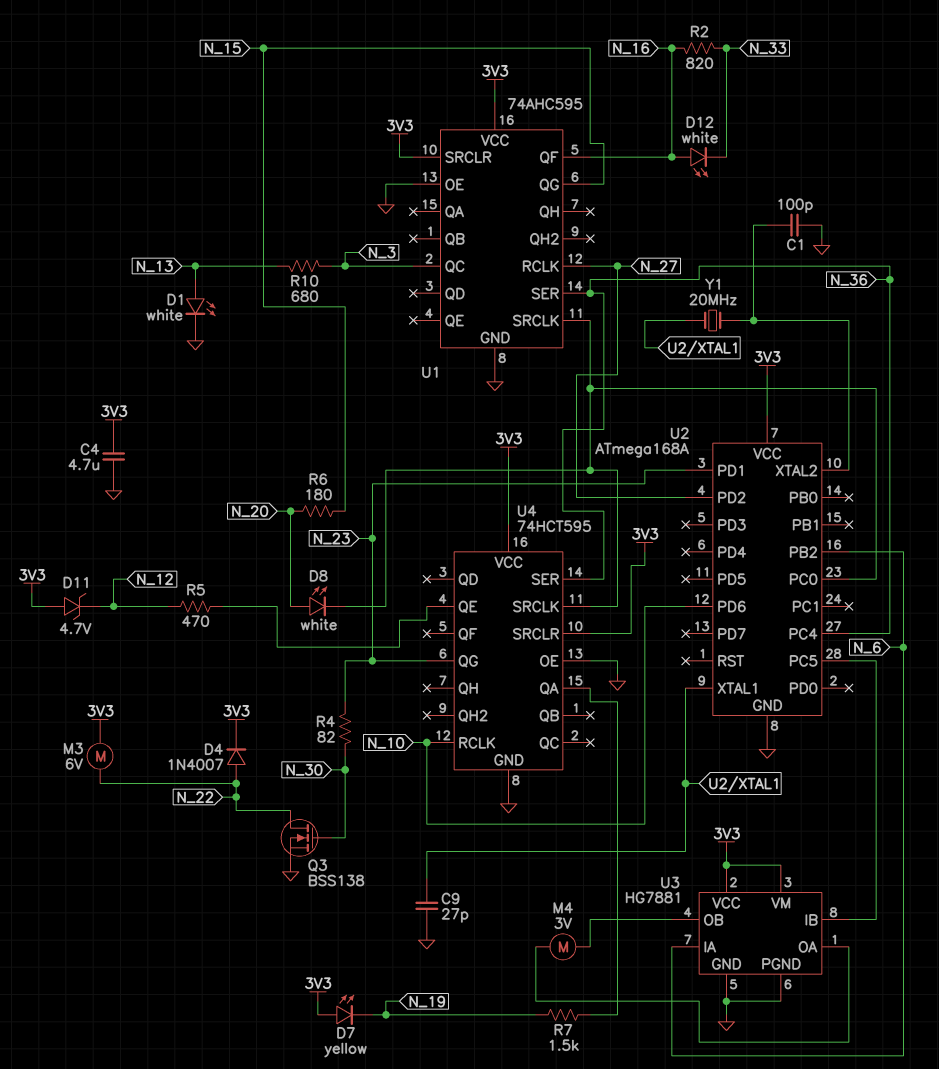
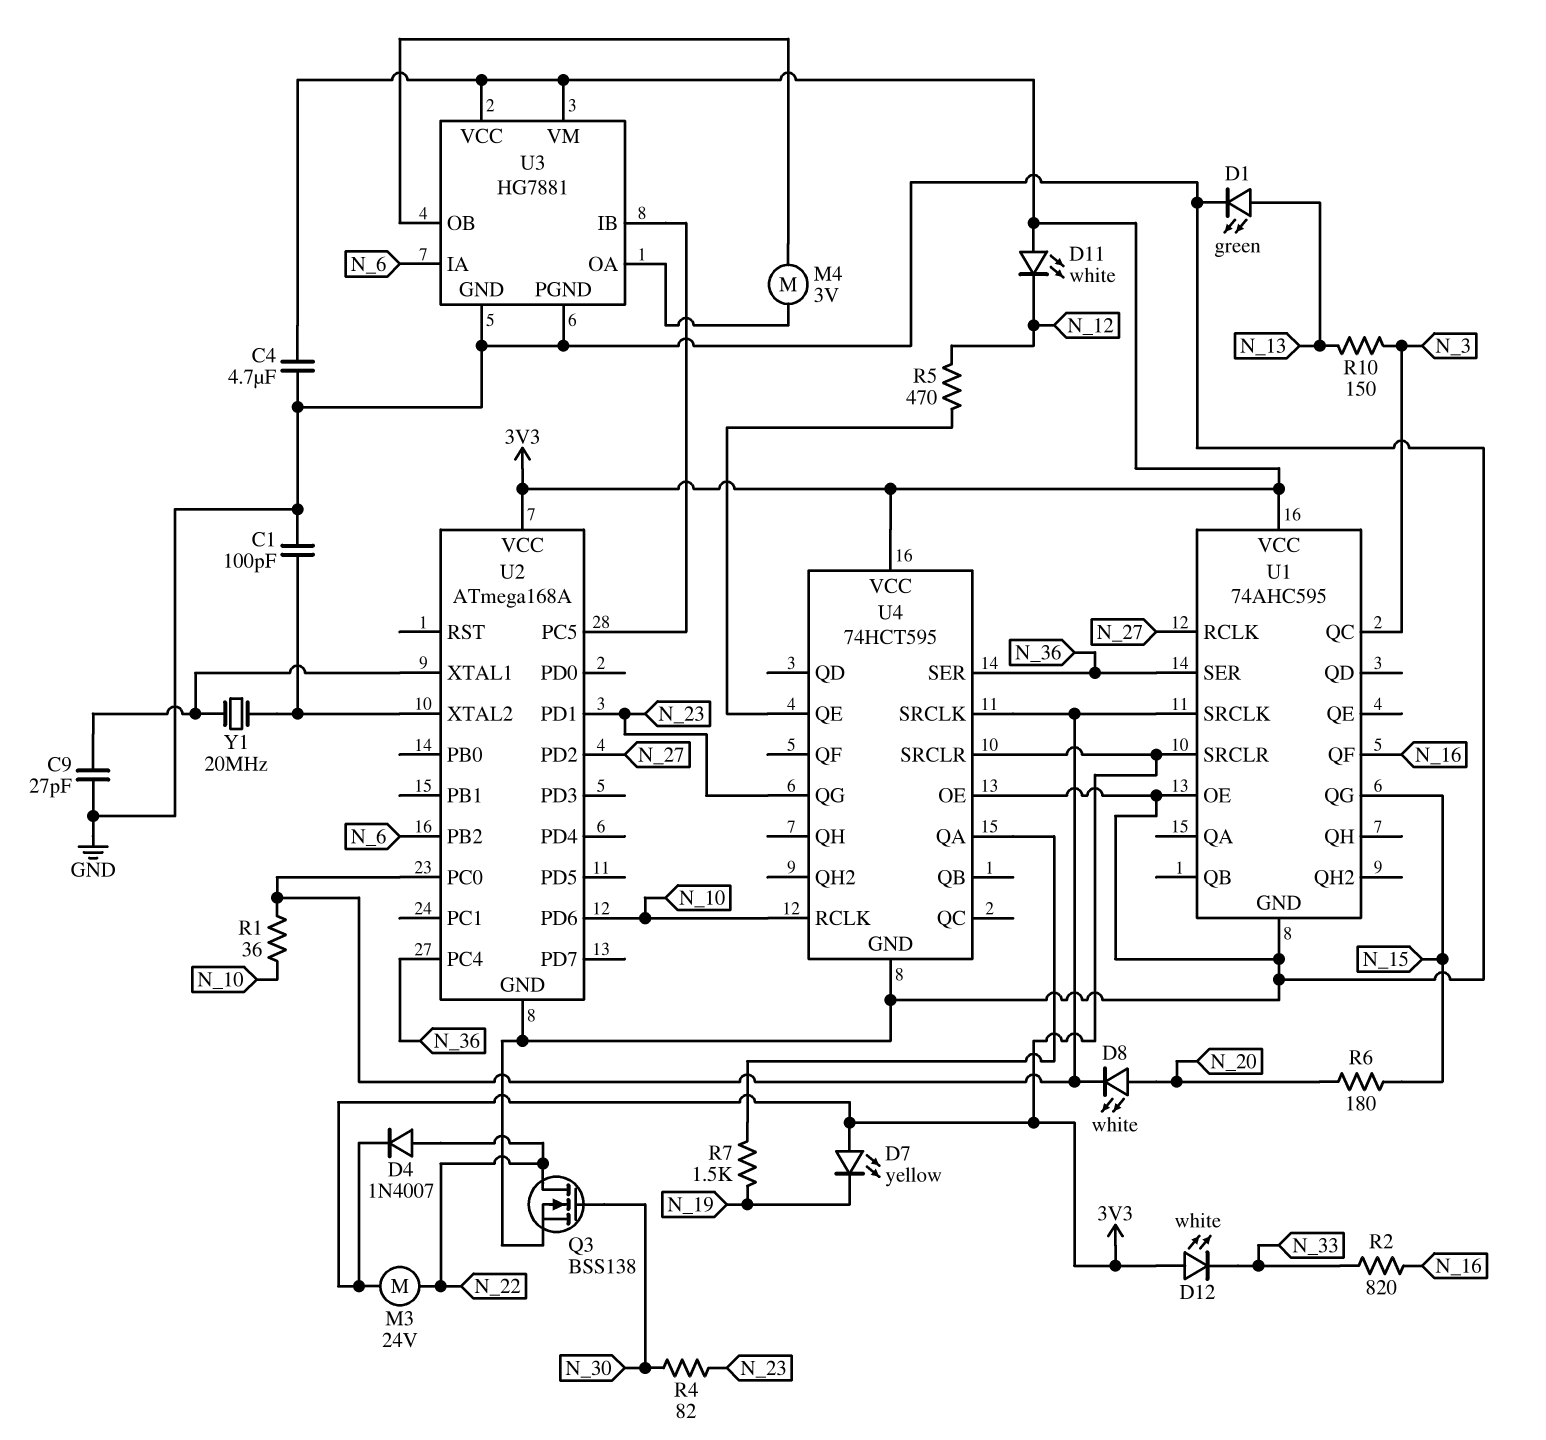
D1: LED white (A N_13, K GND) -> LED green (A N_13, K GND)
D11: zener 4.7V (A 3V3, K N_12) -> LED white (A 3V3, K N_12)
D12: LED white (A N_16, K N_33) -> LED white (A 3V3, K N_33)
M3: motor 6V (3V3, N_22) -> motor 24V (3V3, N_22)
R1: none -> 36 (N_10, U1/SRCLK)
R10: 680 (N_3, N_13) -> 150 (N_3, N_13)

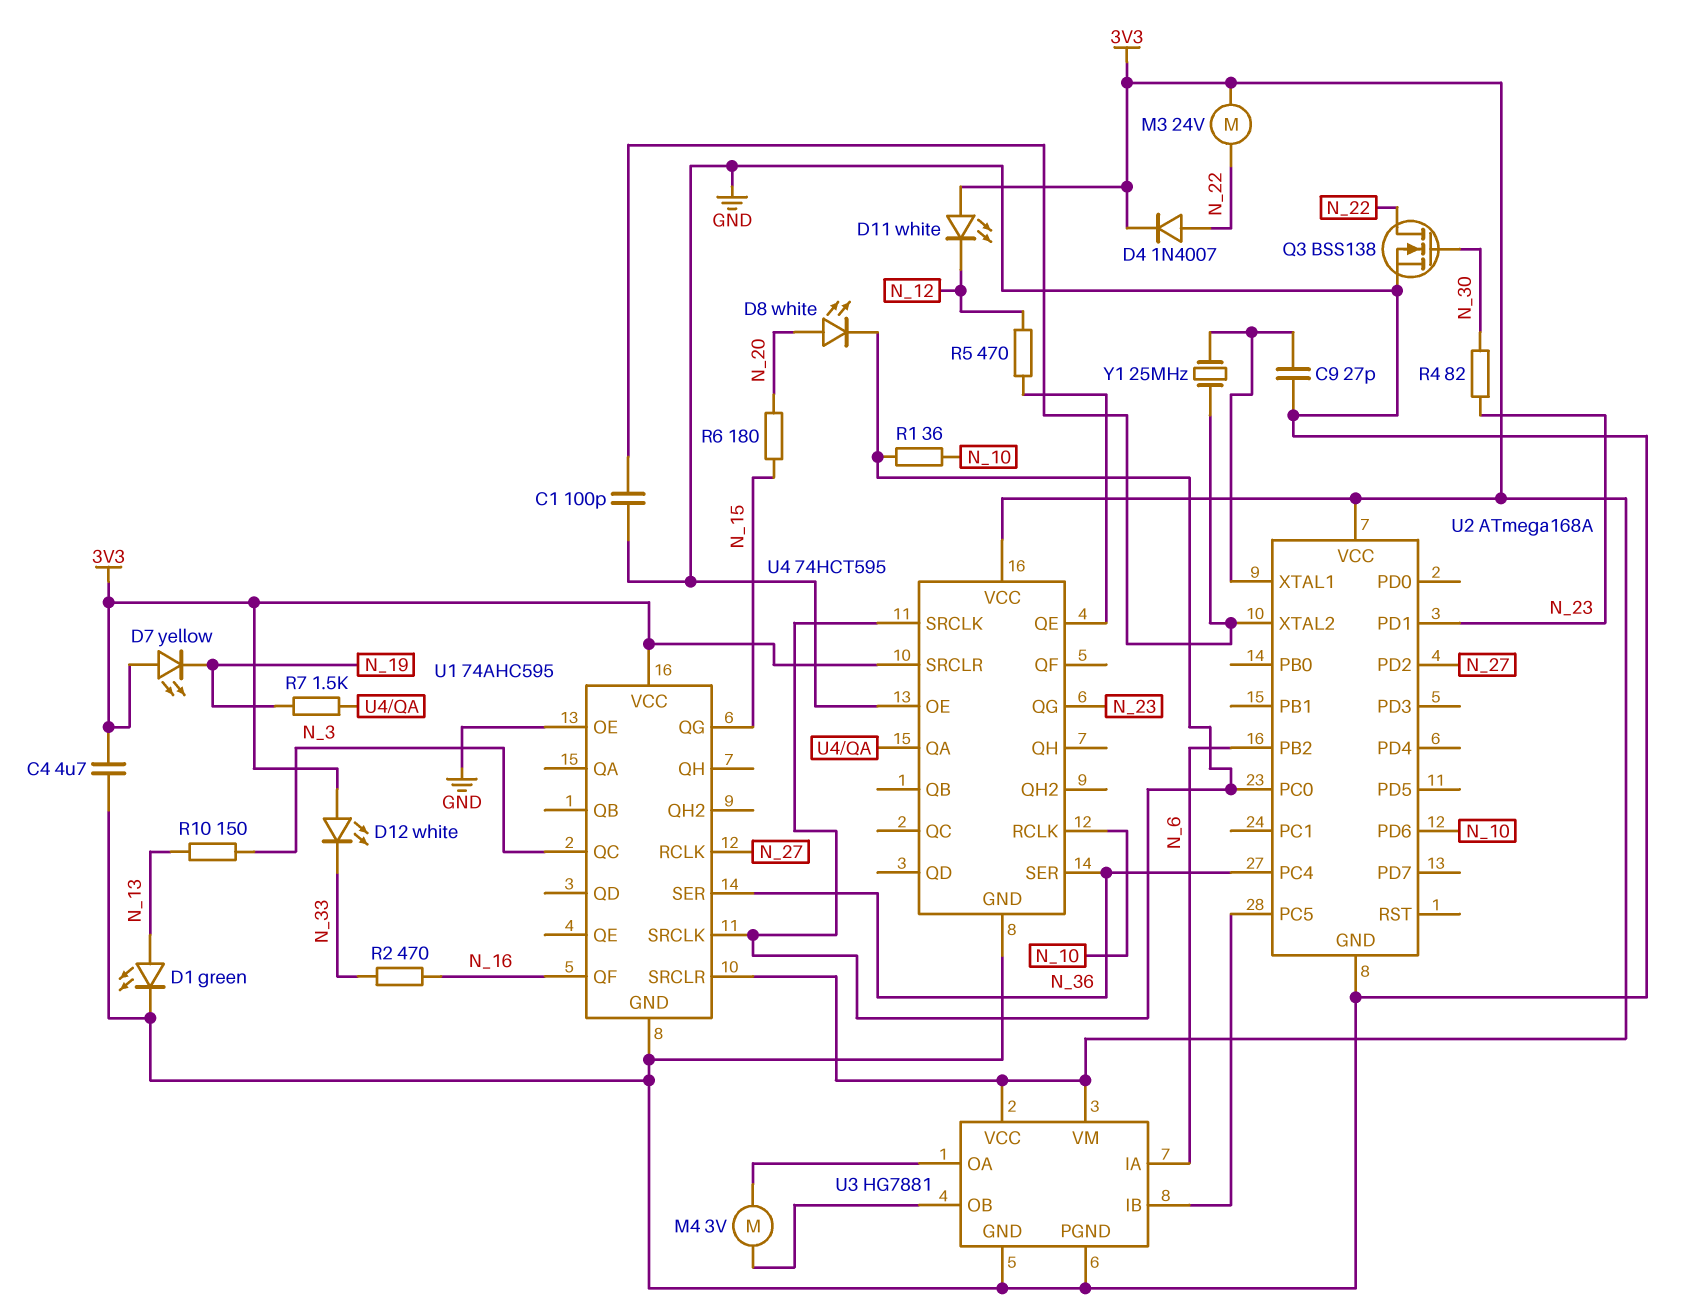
R2: 820 (N_16, N_33) -> 470 (N_16, N_33)
Y1: 20MHz (U2/XTAL1, U2/XTAL2) -> 25MHz (U2/XTAL1, U2/XTAL2)

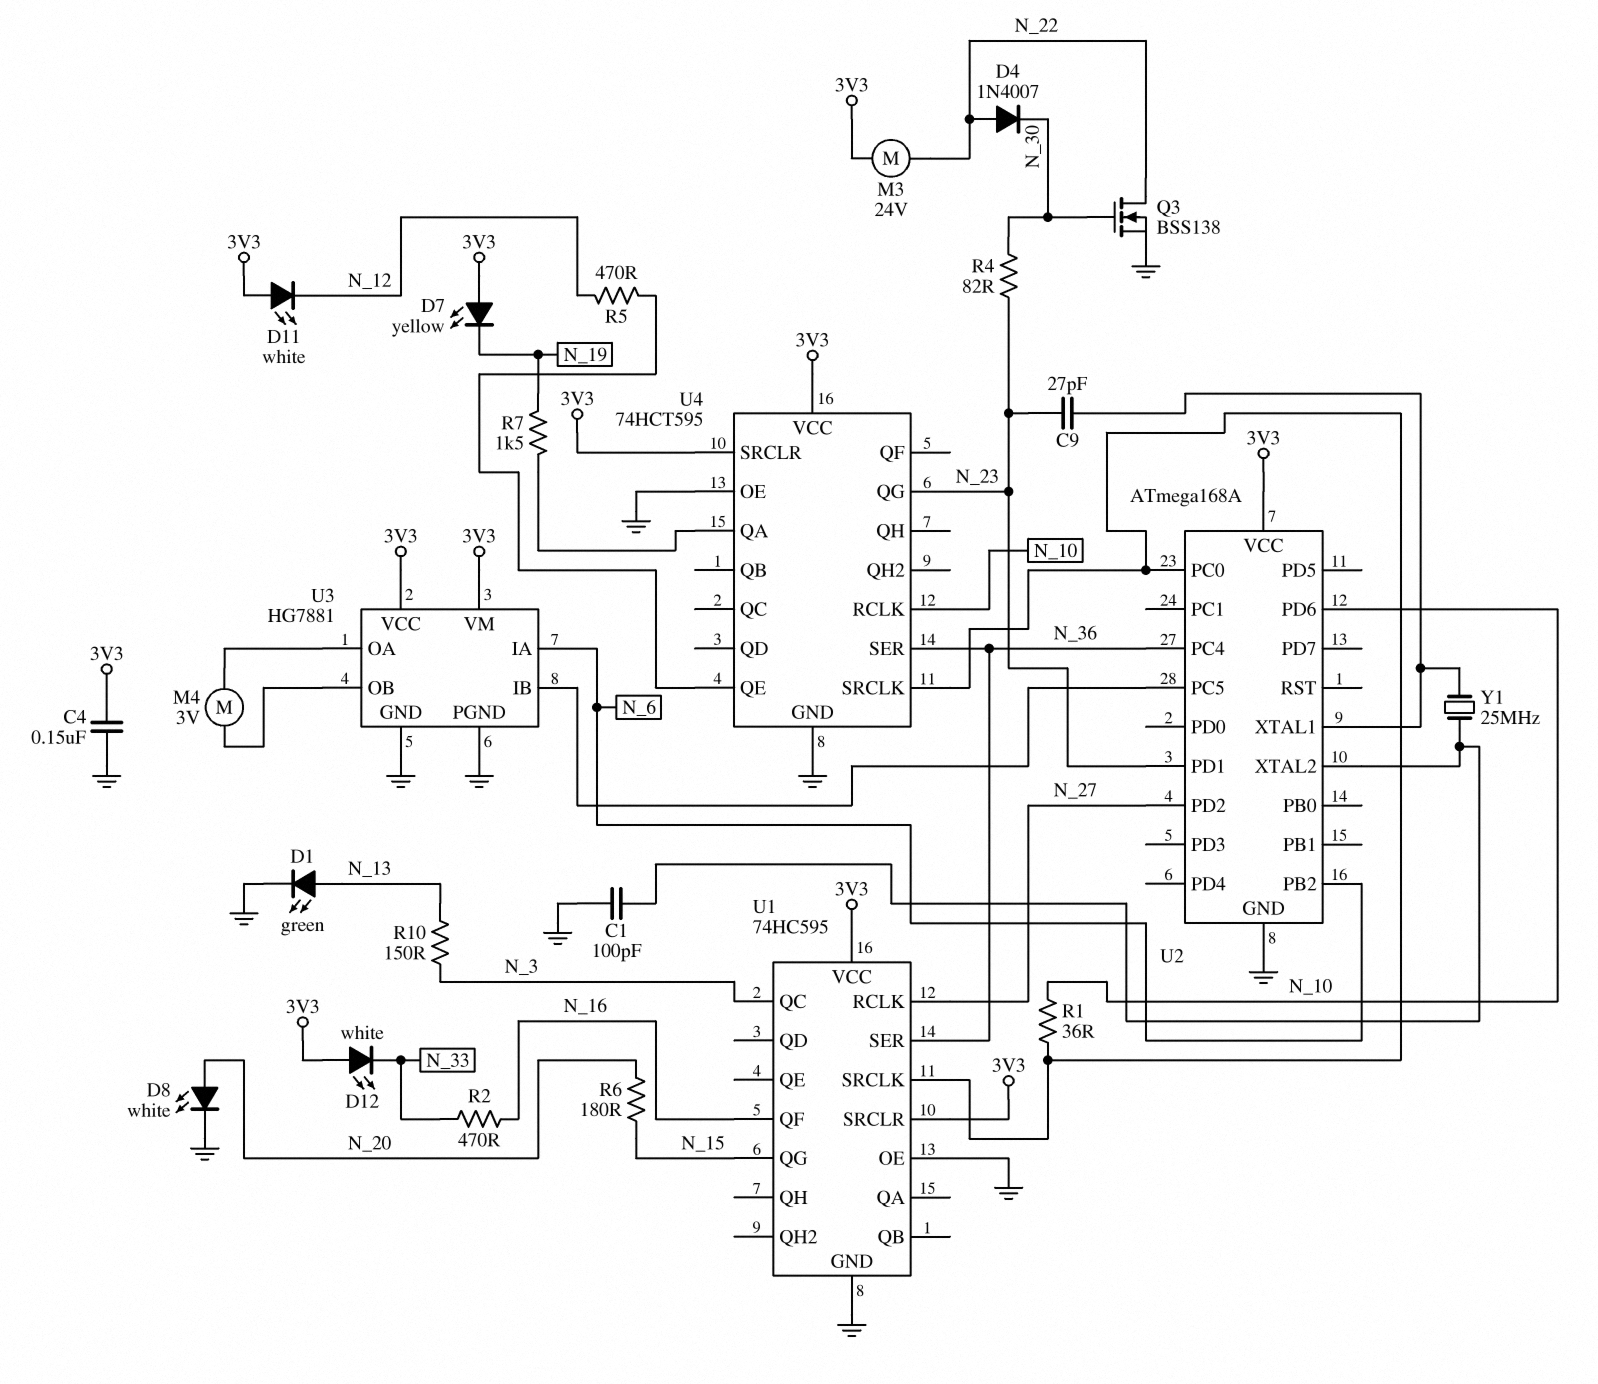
C4: 4.7uF (3V3, GND) -> 150nF (3V3, GND)
C9: 27pF (GND, U2/XTAL1) -> 27pF (N_23, U2/XTAL1)
D4: diode 1N4007 (A N_22, K 3V3) -> diode 1N4007 (A N_22, K N_30)
D8: LED white (A N_20, K U1/SRCLK) -> LED white (A N_20, K GND)
U1: 74AHC595 -> 74HC595

